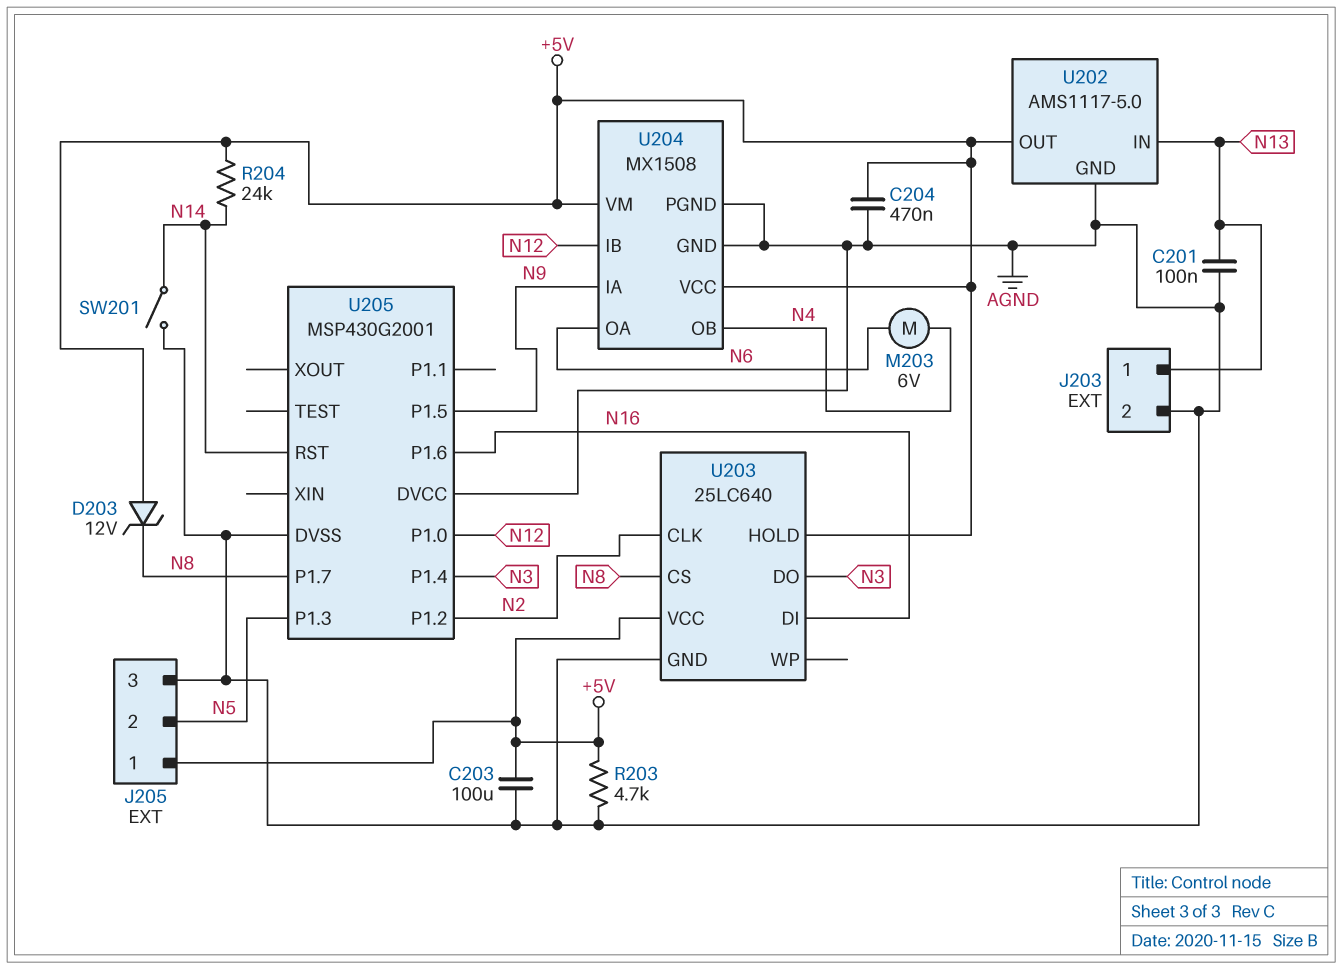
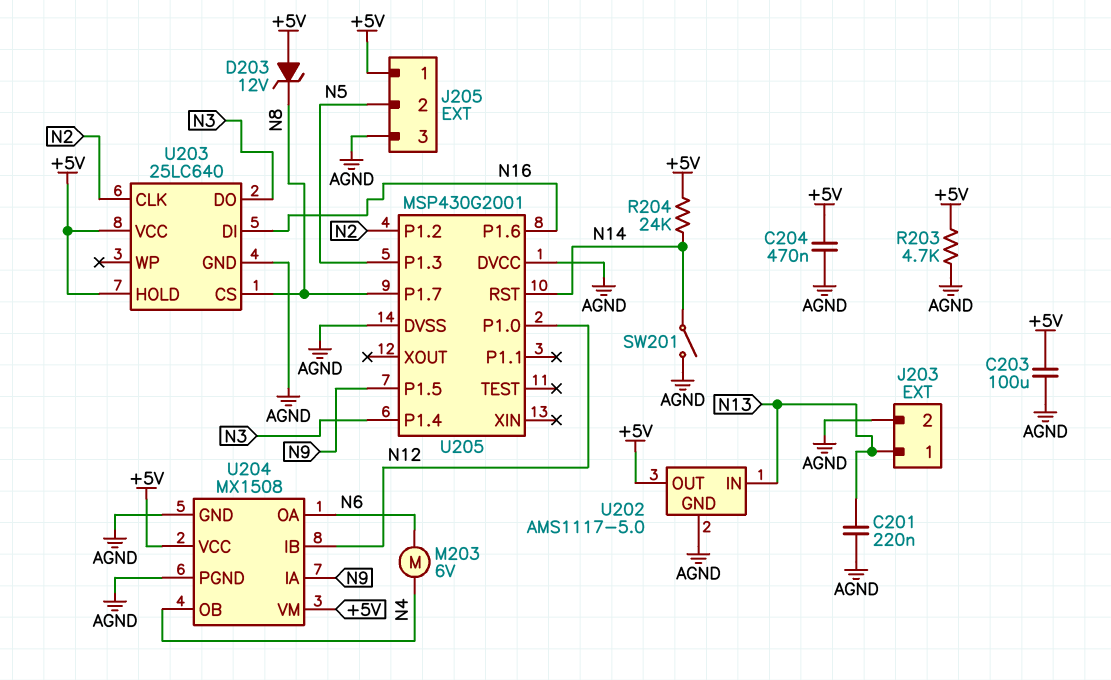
C201: 100nF (AGND, N13) -> 220nF (AGND, N13)

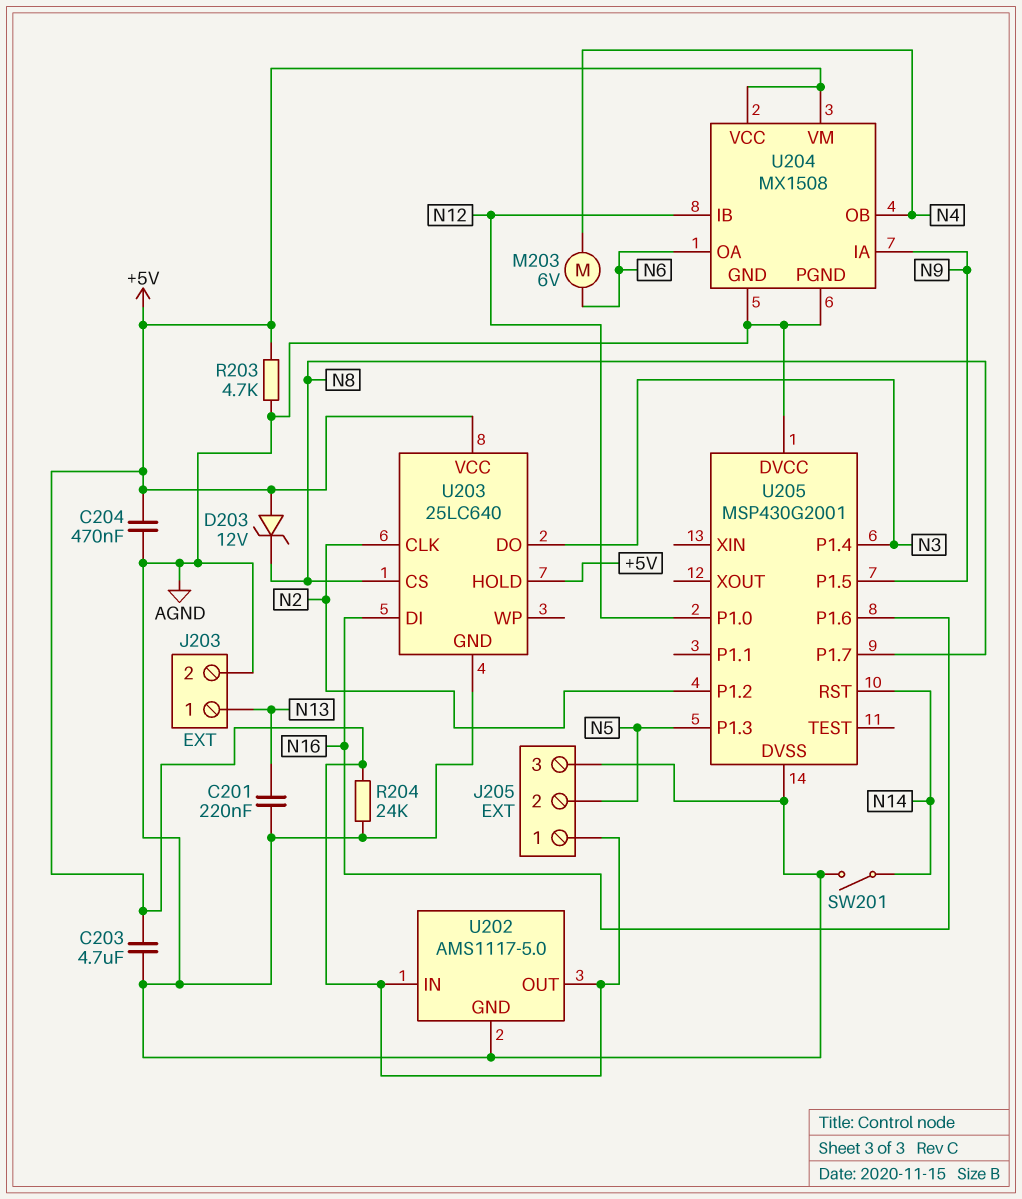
C203: 100uF (+5V, AGND) -> 4.7uF (+5V, AGND)
R204: 24k (+5V, N14) -> 24k (+5V, AGND)
U202 pin IN: N13 -> +5V

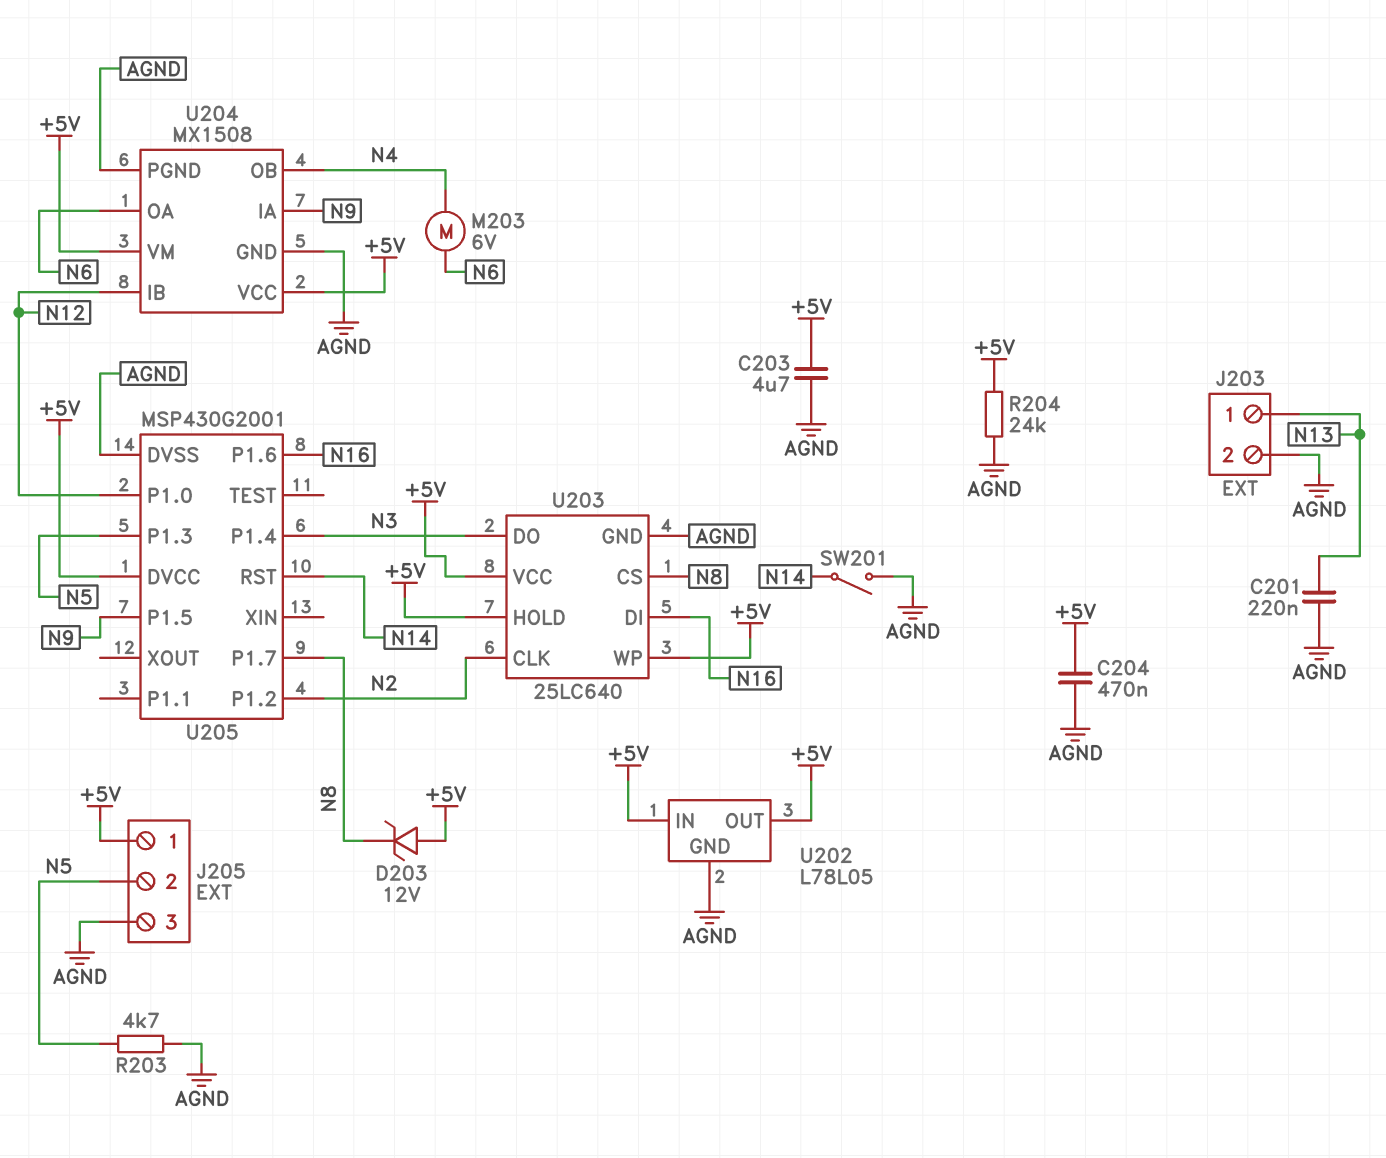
R203: 4.7k (+5V, AGND) -> 4.7k (AGND, N5)
U202: AMS1117-5.0 -> L78L05
U203 pin WP: none -> +5V
U205 pin DVCC: AGND -> +5V

